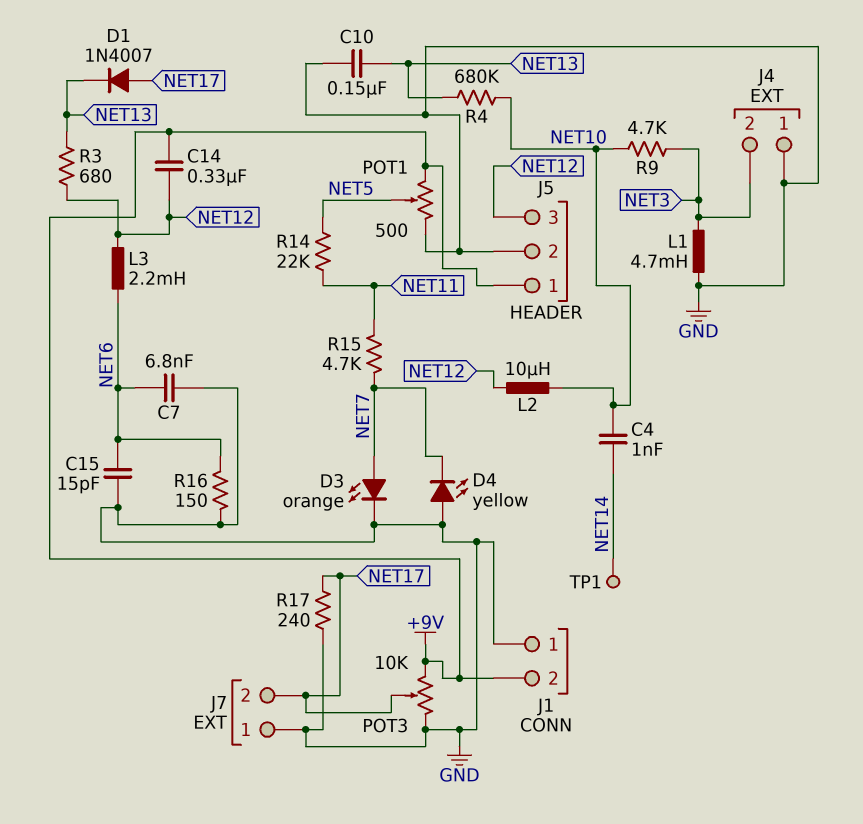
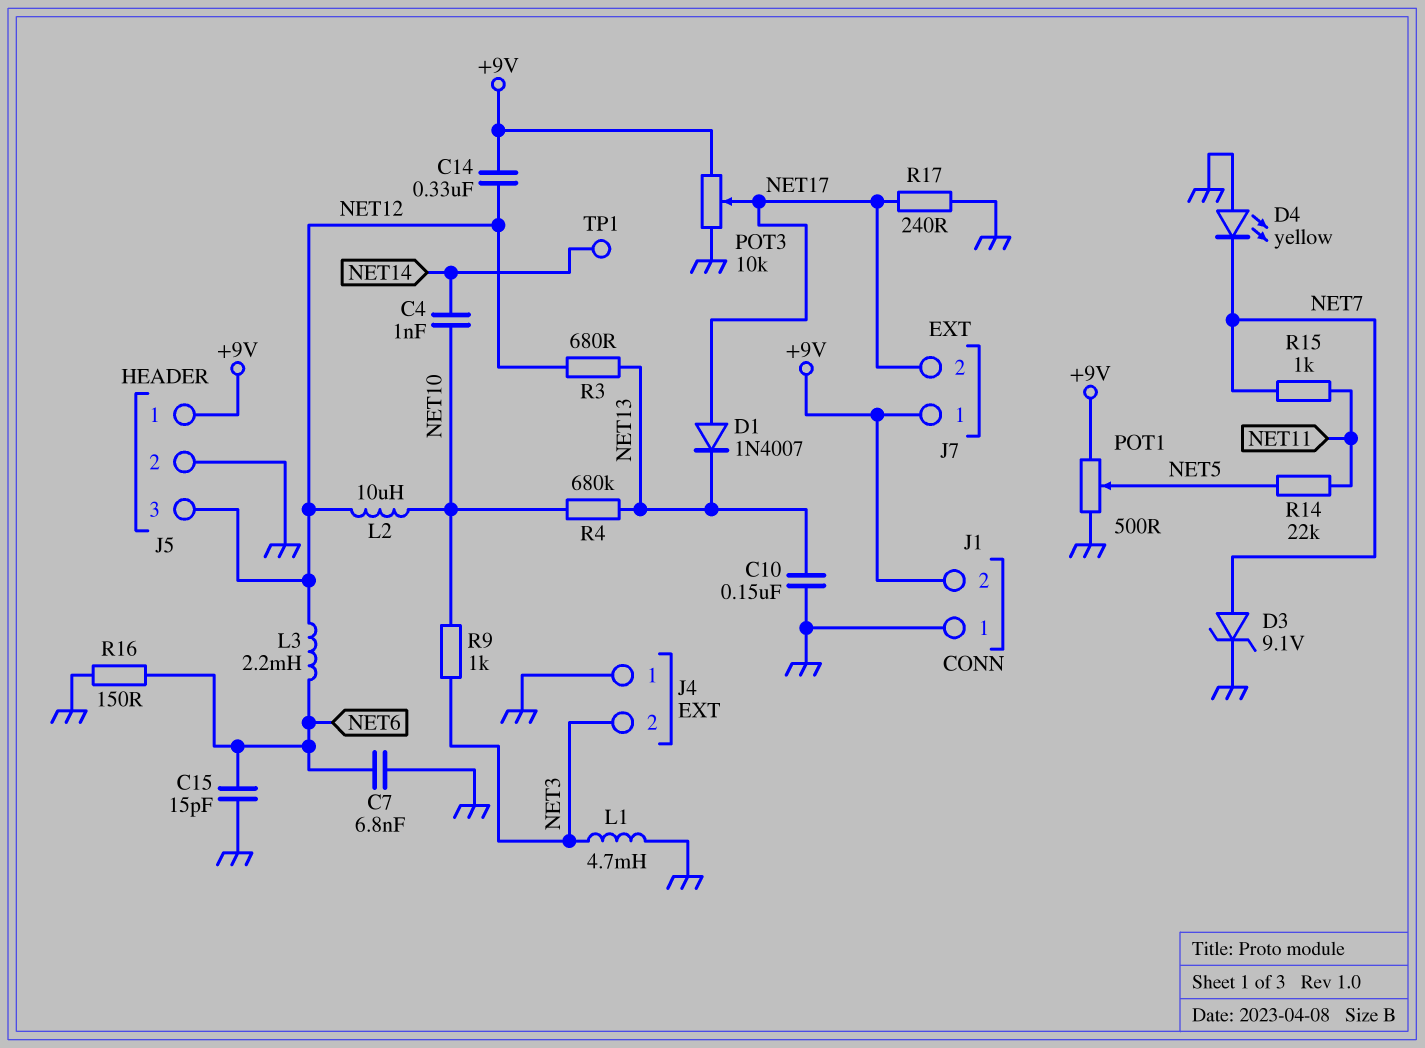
D3: LED orange (A NET7, K GND) -> zener 9.1V (A NET7, K GND)
J7 pin 1: GND -> +9V
R9: 4.7k (NET3, NET10) -> 1k (NET3, NET10)
R15: 4.7k (NET7, NET11) -> 1k (NET7, NET11)

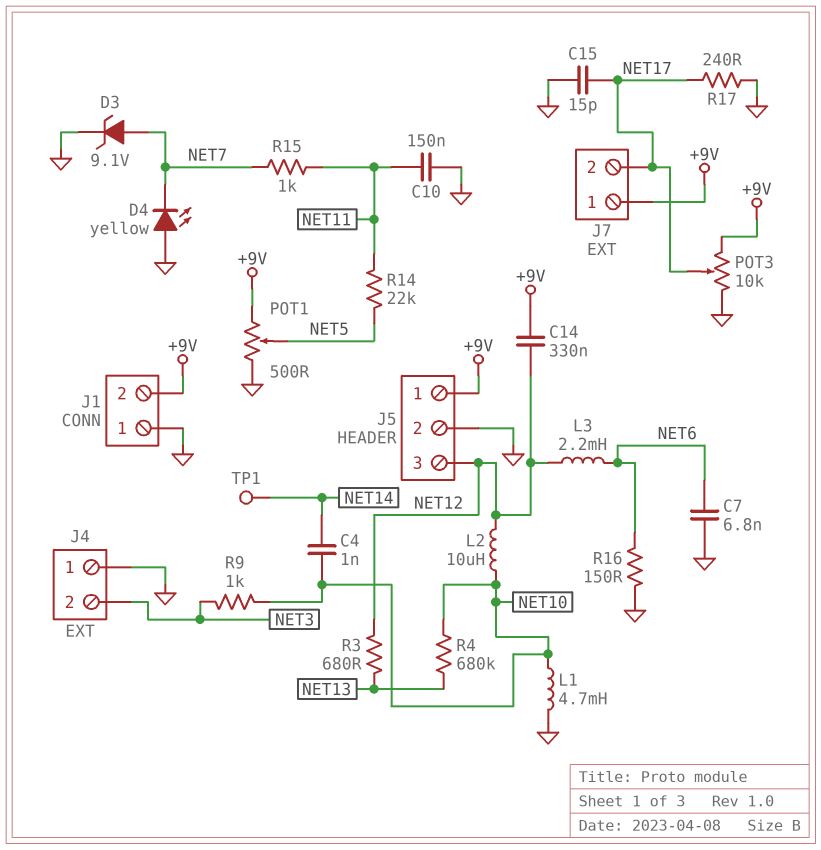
C10: 150nF (GND, NET13) -> 150nF (GND, NET11)
C15: 15pF (GND, NET6) -> 15pF (GND, NET17)
D1: diode 1N4007 (A NET17, K NET13) -> none
L1: 4.7mH (GND, NET3) -> 4.7mH (GND, NET10)

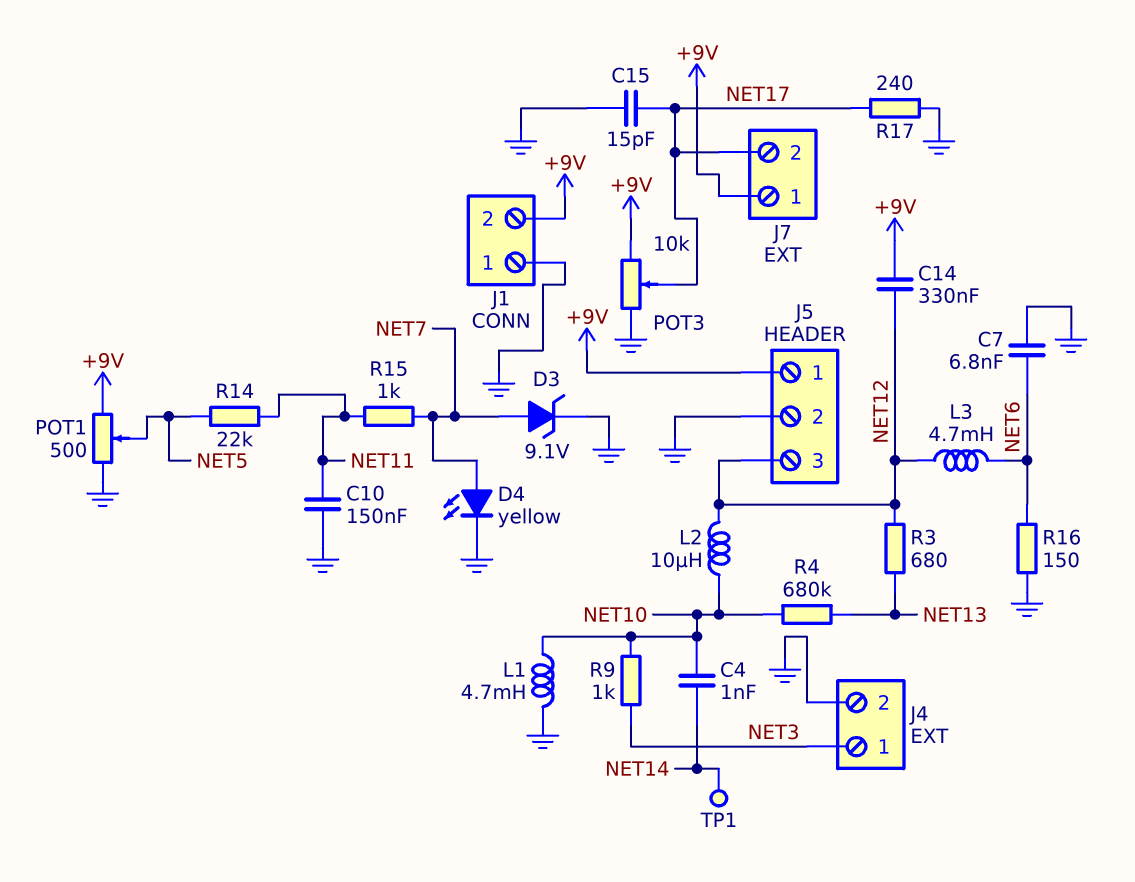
D4: LED yellow (A GND, K NET7) -> LED yellow (A NET7, K GND)
J4 pin 1: GND -> NET3
J4 pin 2: NET3 -> GND
L3: 2.2mH (NET6, NET12) -> 4.7mH (NET6, NET12)

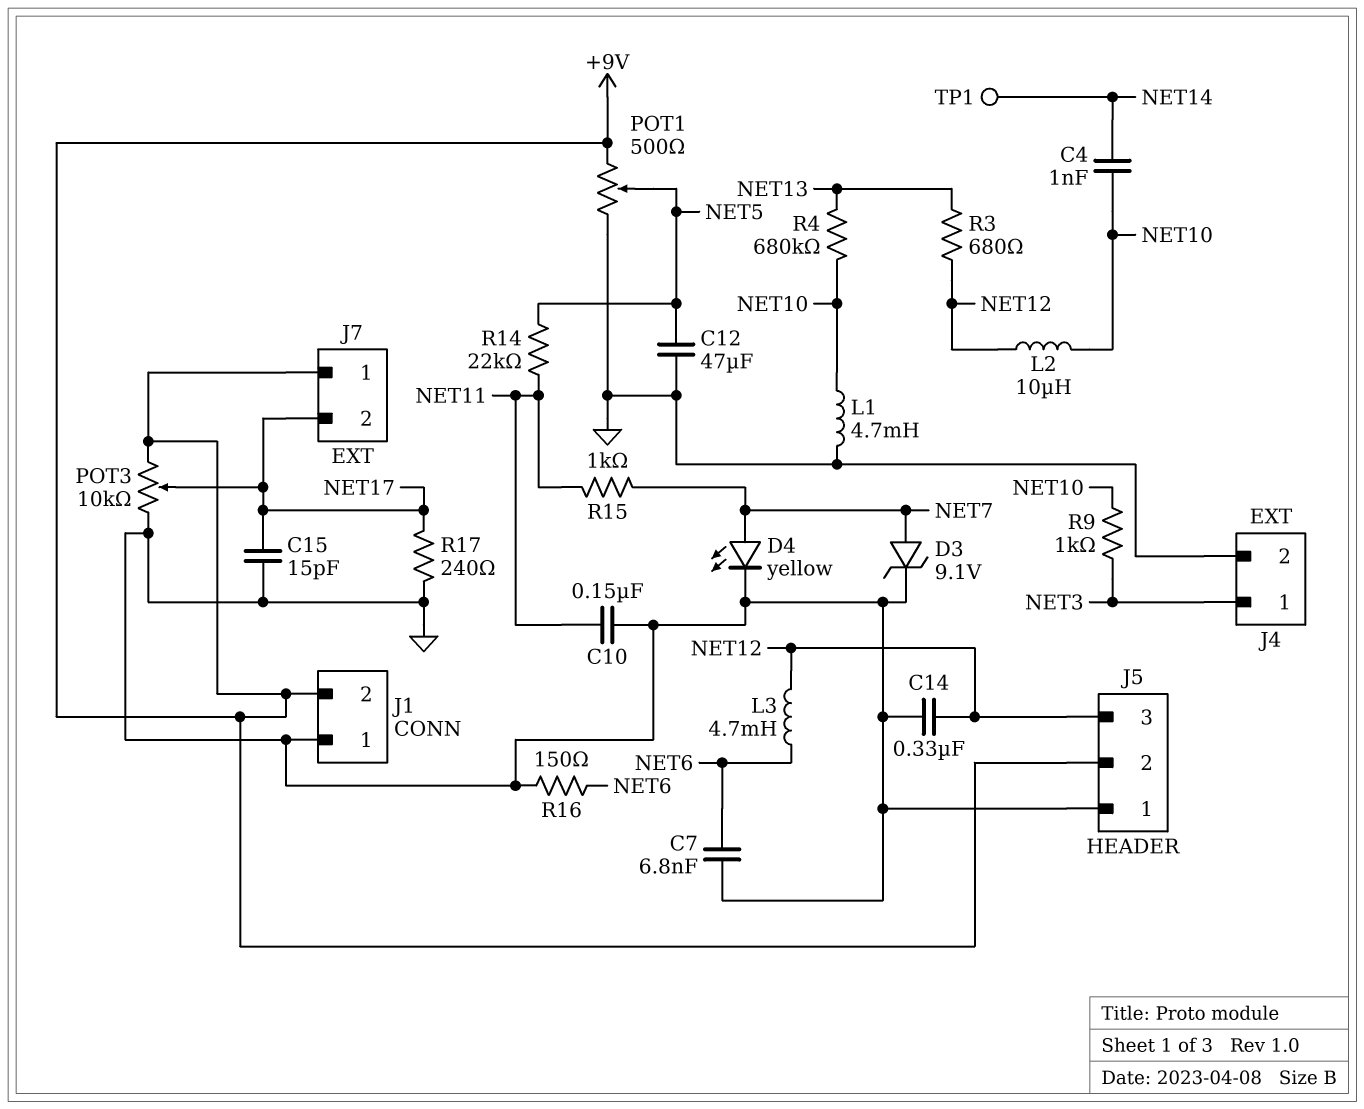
C12: none -> 47uF (GND, NET5)
C14: 330nF (+9V, NET12) -> 330nF (GND, NET12)
J5 pin 1: +9V -> GND
J5 pin 2: GND -> +9V

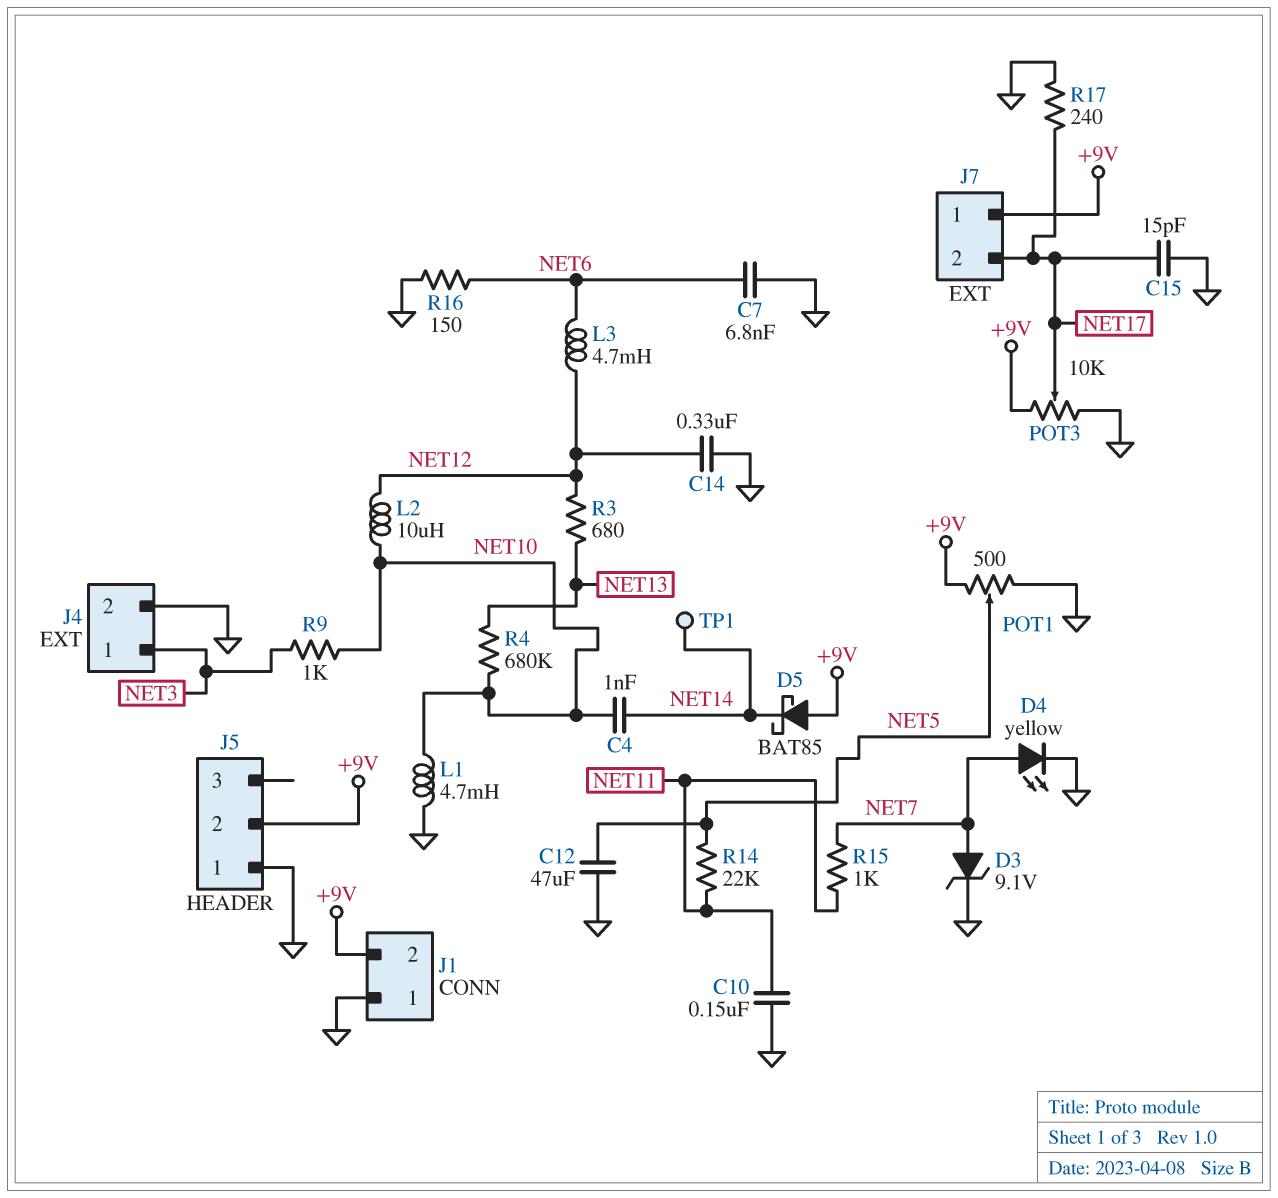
D5: none -> schottky BAT85 (A +9V, K NET14)
J5 pin 3: NET12 -> none

